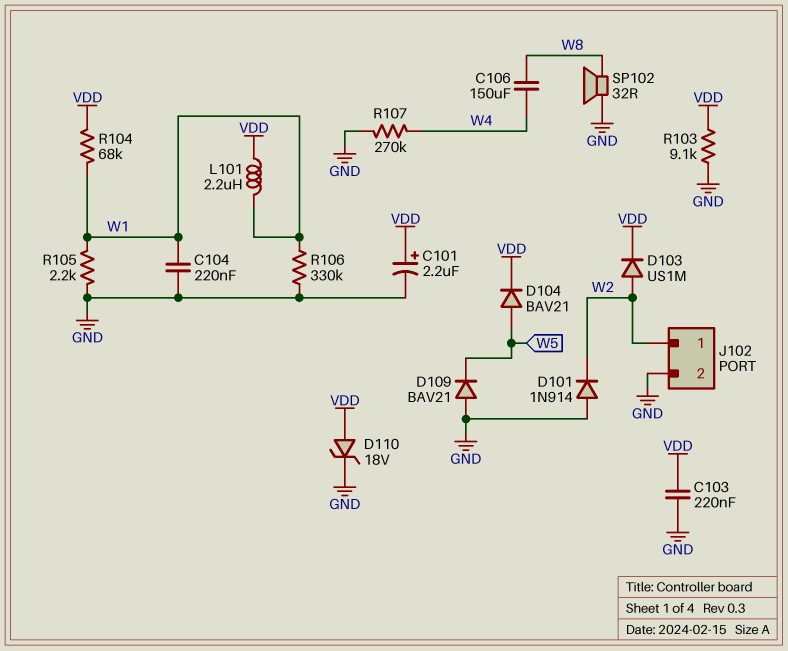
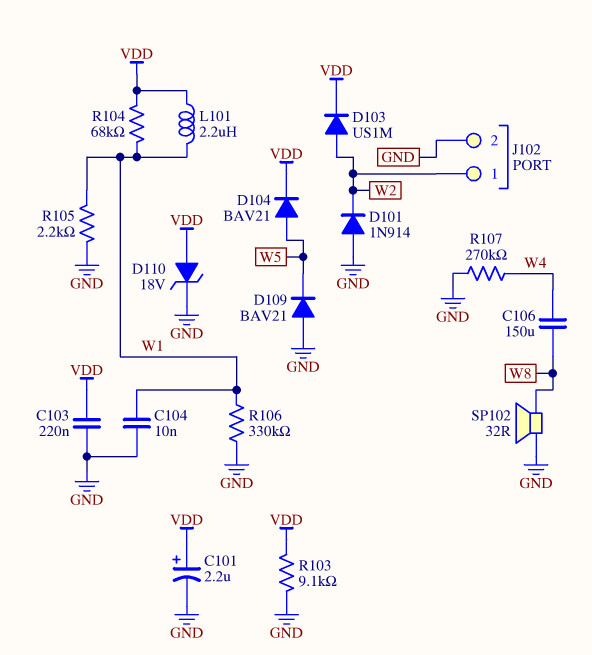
C104: 220nF (GND, W1) -> 10nF (GND, W1)

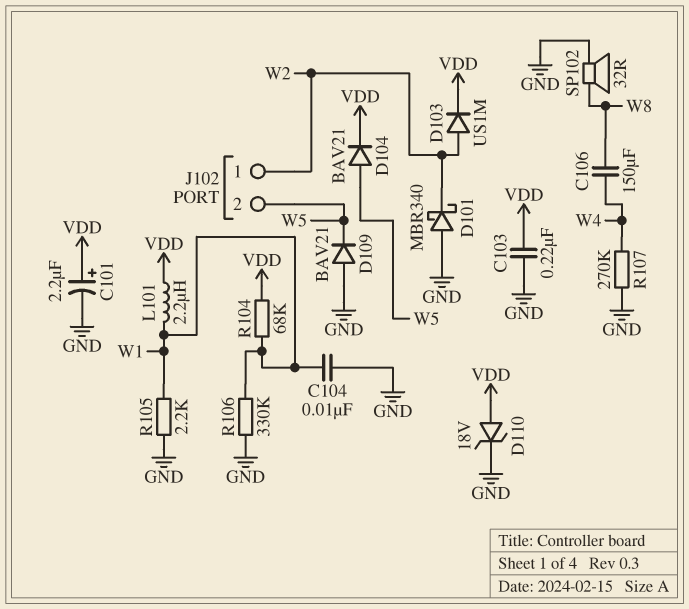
D101: diode 1N914 (A GND, K W2) -> schottky MBR340 (A GND, K W2)
J102 pin 2: GND -> W5
R103: 9.1k (GND, VDD) -> none

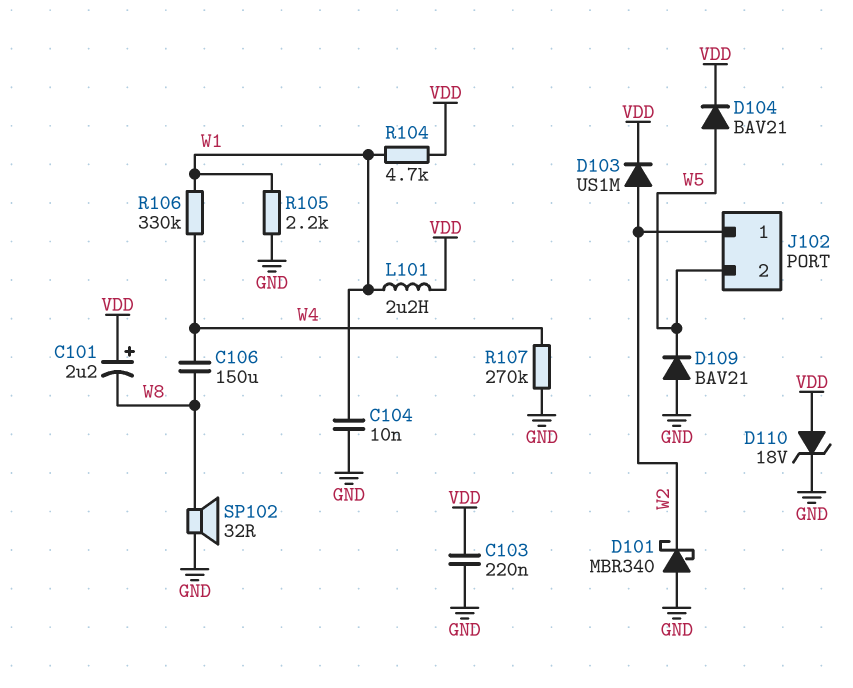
C101: 2.2uF (plus VDD, minus GND) -> 2.2uF (plus VDD, minus W8)
R104: 68k (VDD, W1) -> 4.7k (VDD, W1)
R106: 330k (GND, W1) -> 330k (W1, W4)

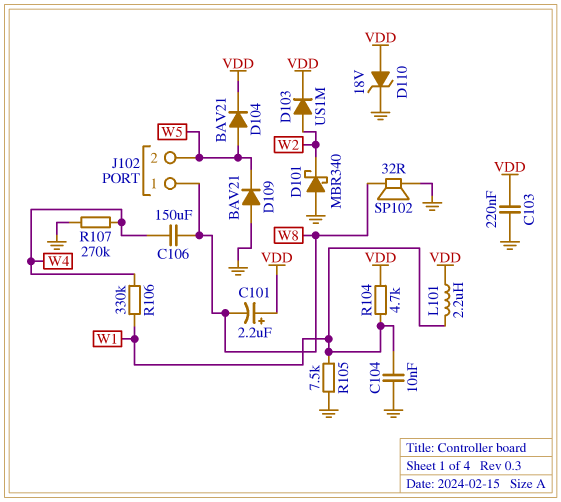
J102 pin 1: W2 -> W8
R105: 2.2k (GND, W1) -> 7.5k (GND, W1)

